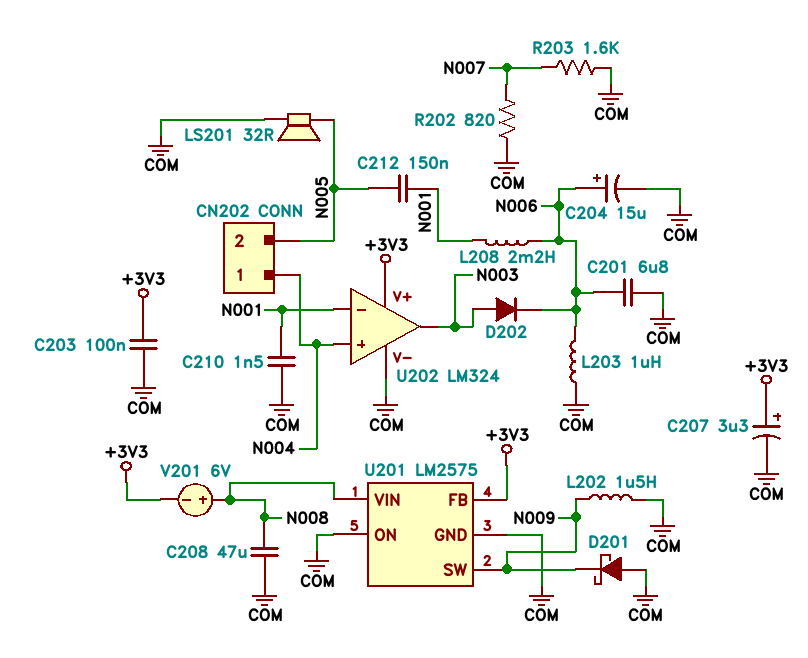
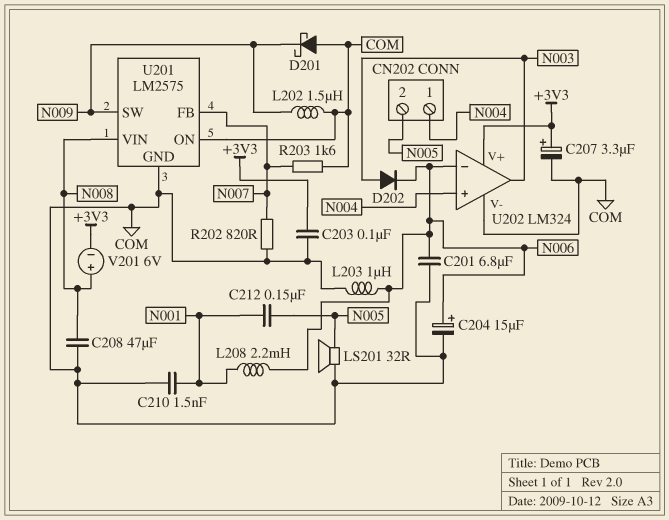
U201 pin FB: +3V3 -> N007
U202 pin in-: N001 -> N006

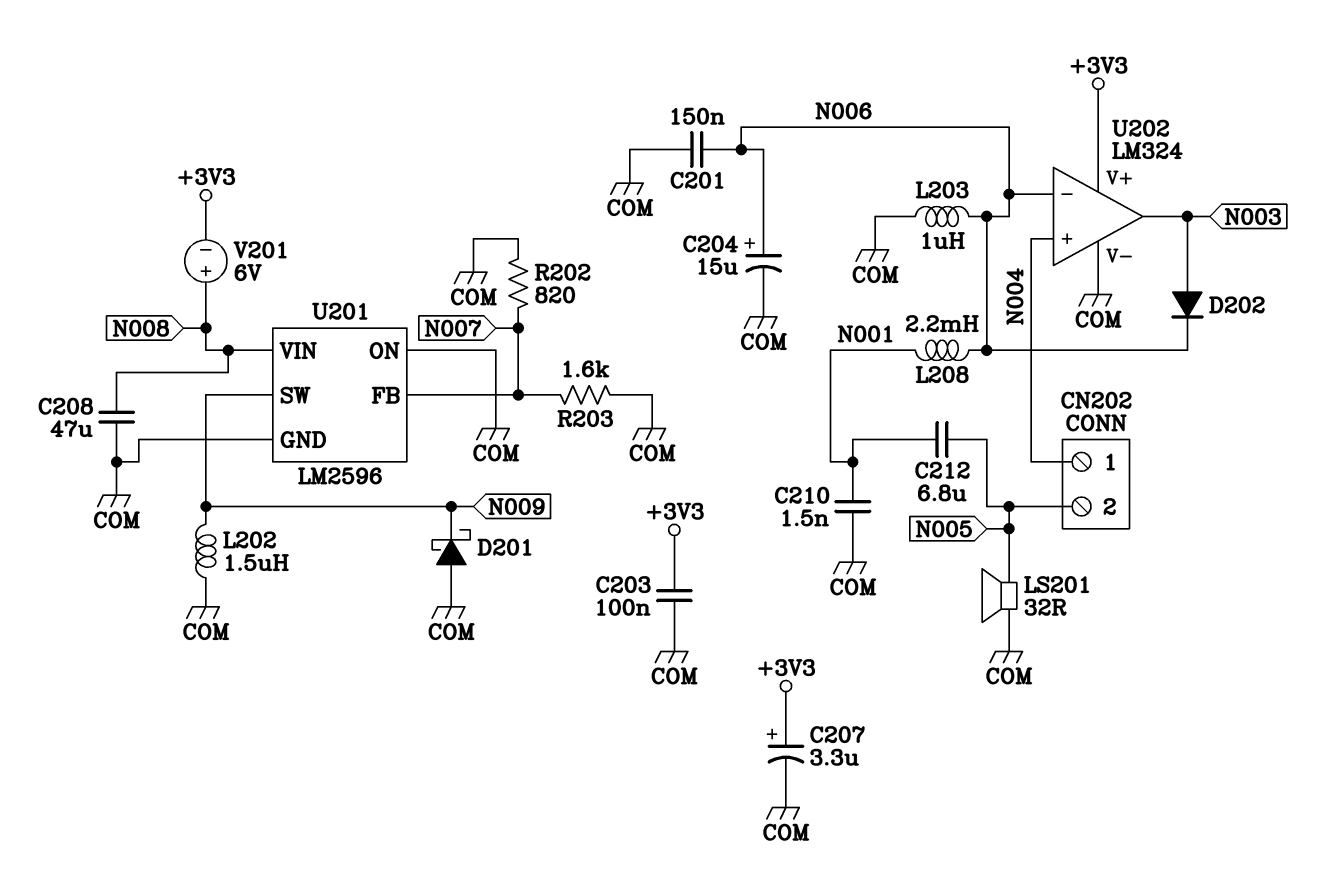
C201: 6.8uF (COM, N006) -> 150nF (COM, N006)
C212: 150nF (N001, N005) -> 6.8uF (N001, N005)
U201: LM2575 -> LM2596

